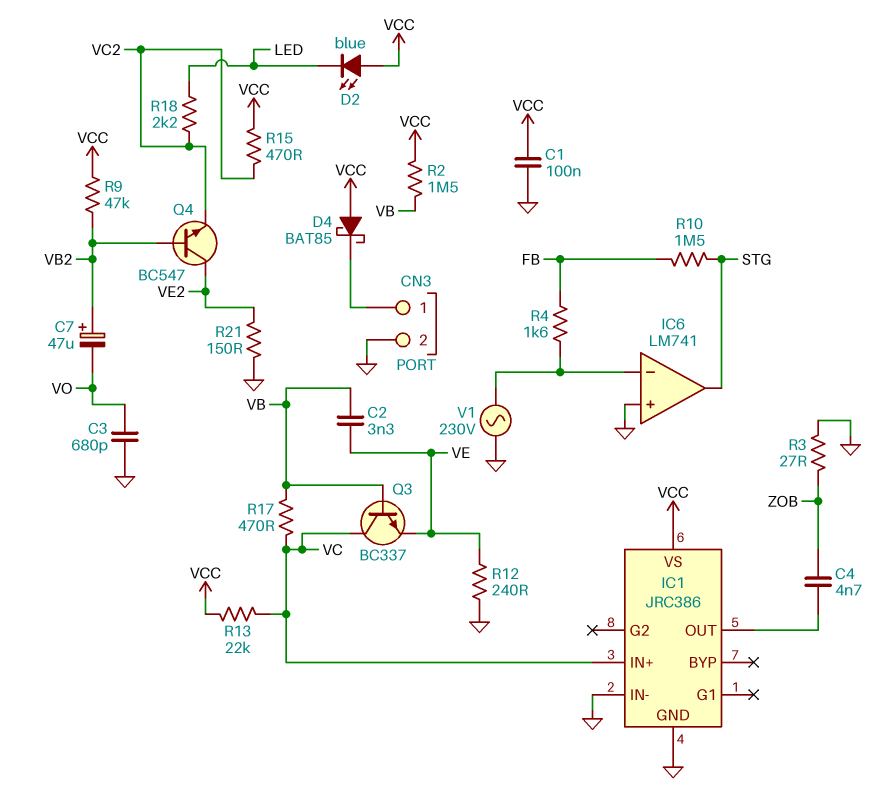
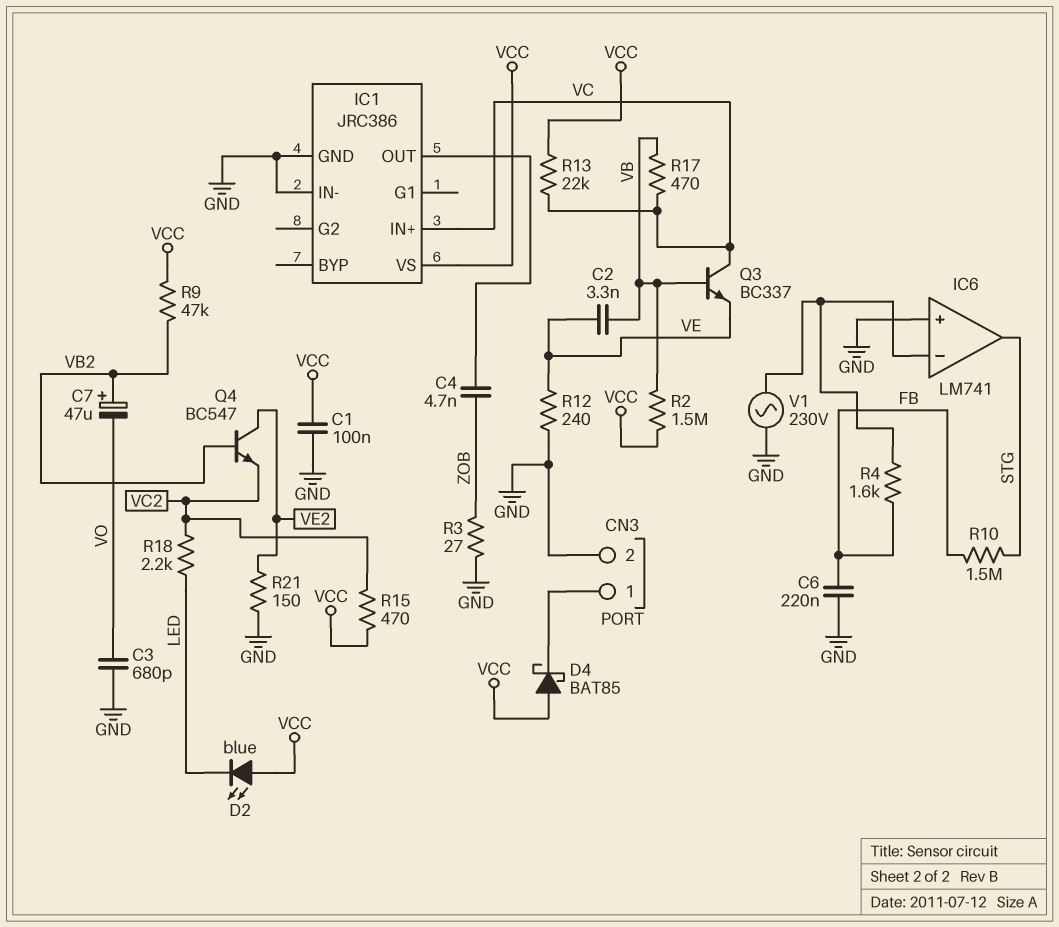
C6: none -> 220nF (FB, GND)

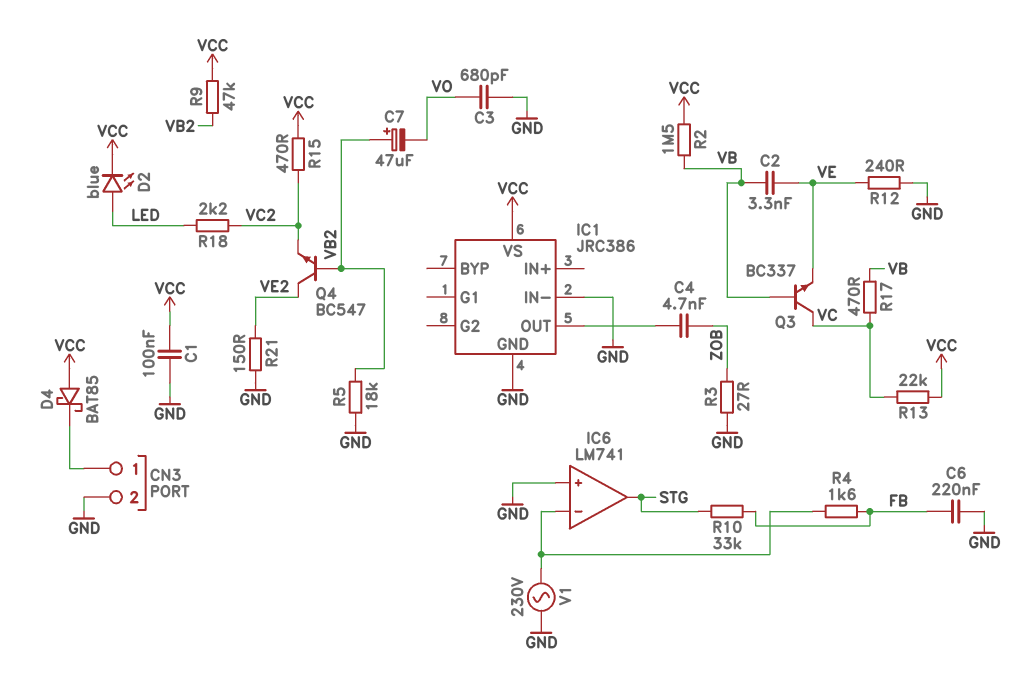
D2: LED blue (A VCC, K LED) -> LED blue (A LED, K VCC)
IC1 pin IN+: VC -> none
R5: none -> 18k (GND, VB2)
R10: 1.5M (FB, STG) -> 33k (FB, STG)

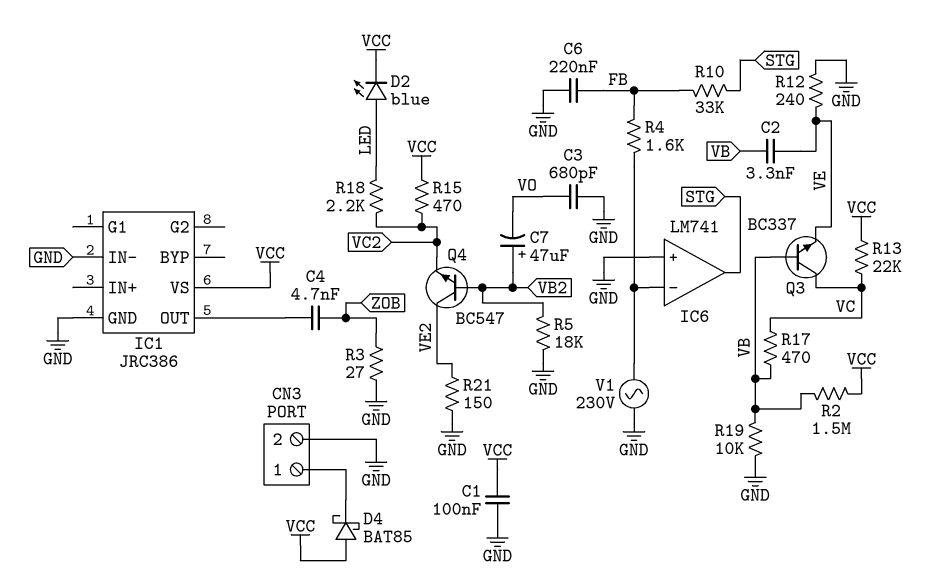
R9: 47k (VB2, VCC) -> none
R19: none -> 10k (GND, VB)

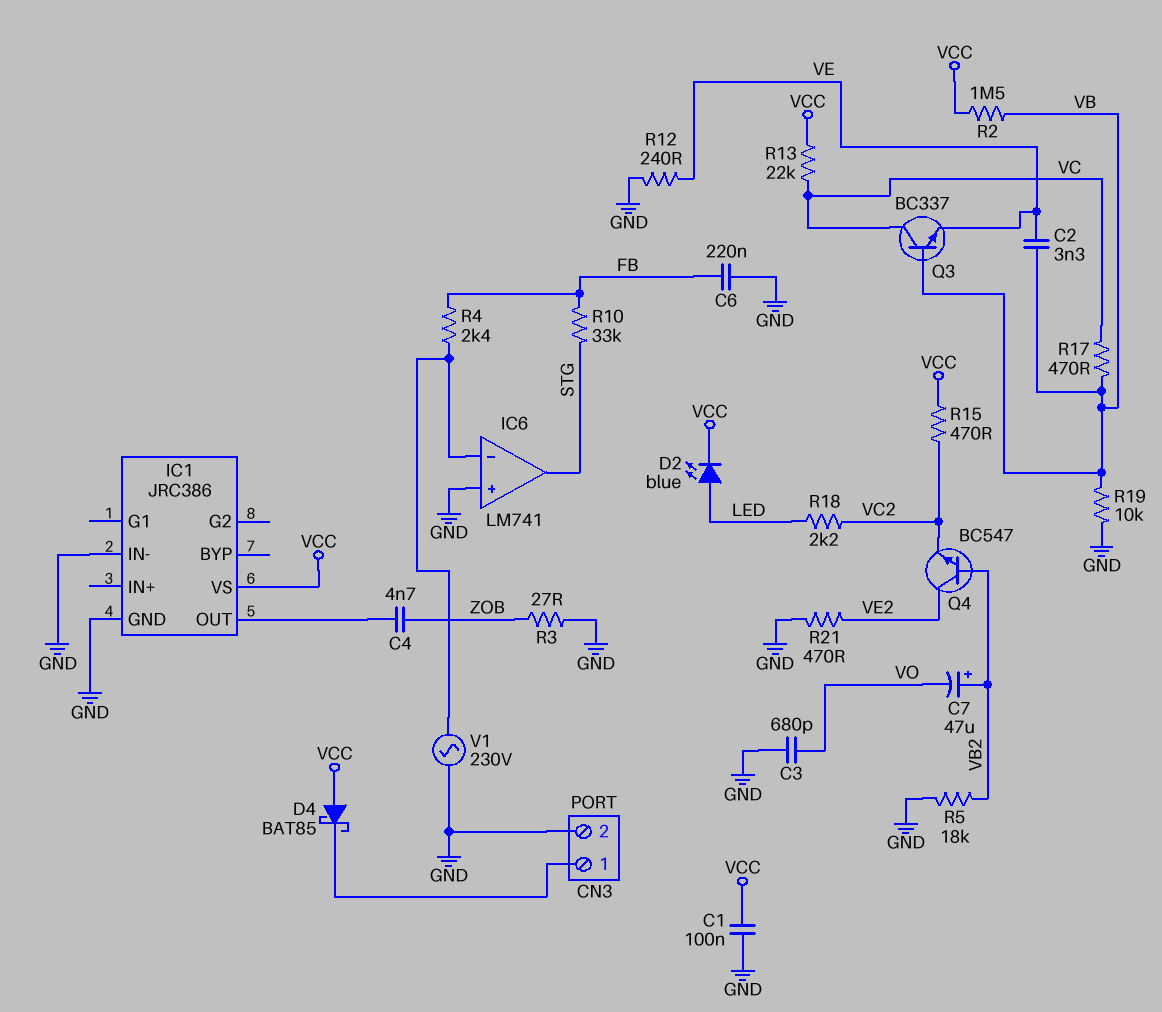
R4: 1.6k (FB, IC6/in-) -> 2.4k (FB, IC6/in-)
R21: 150 (GND, VE2) -> 470 (GND, VE2)

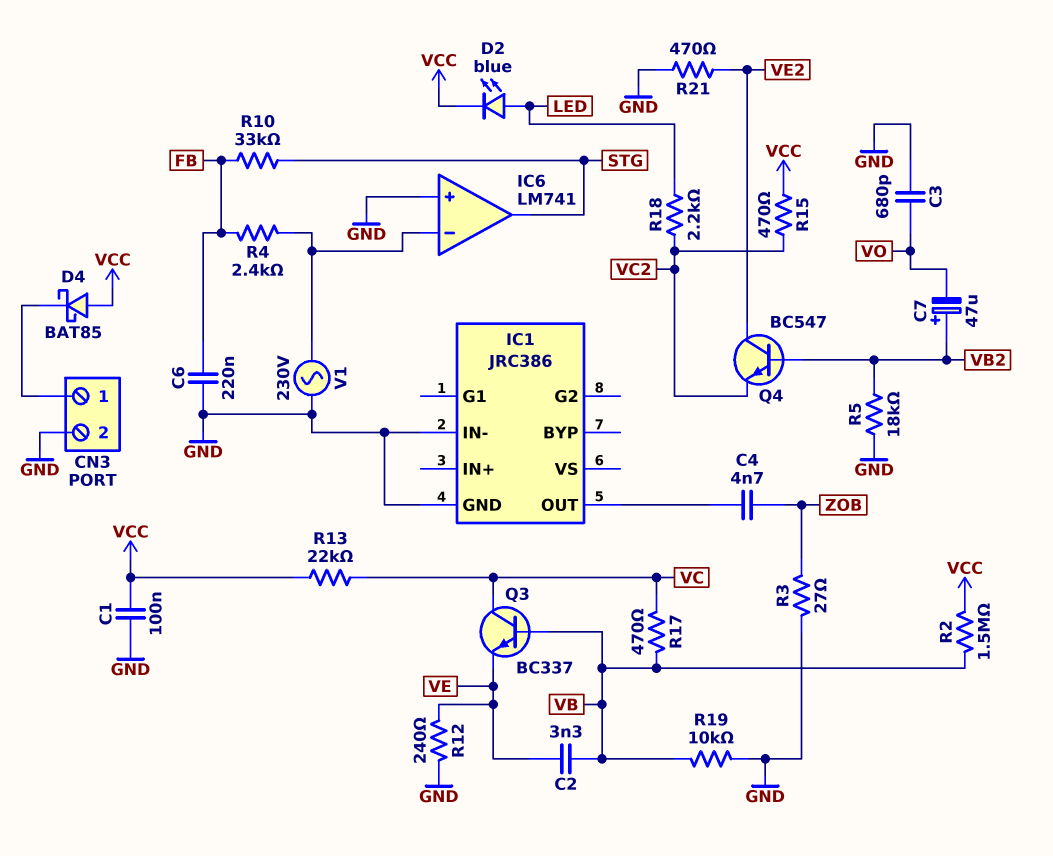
IC1 pin VS: VCC -> none

